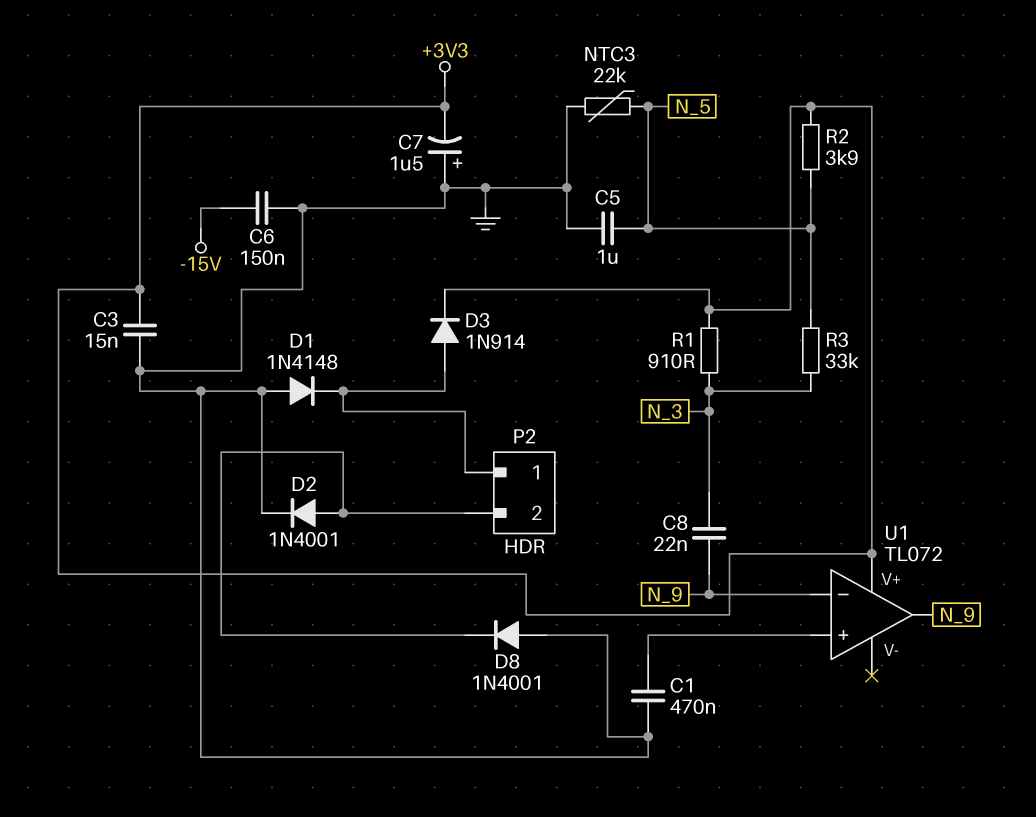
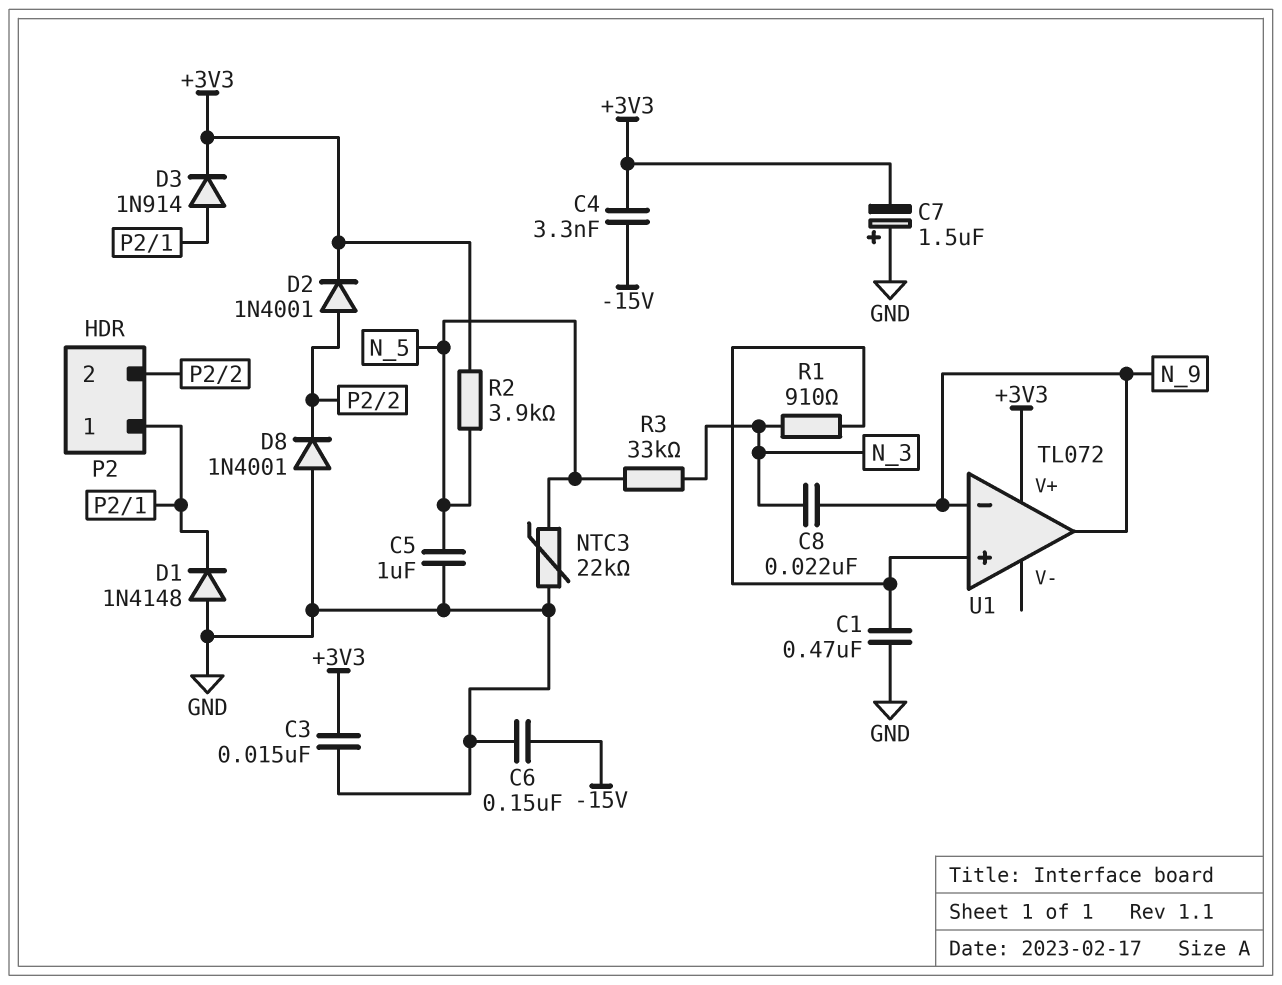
C4: none -> 3.3nF (+3V3, -15V)
D2: diode 1N4001 (A P2/2, K GND) -> diode 1N4001 (A P2/2, K +3V3)
R1: 910 (+3V3, N_3) -> 910 (N_3, U1/in+)

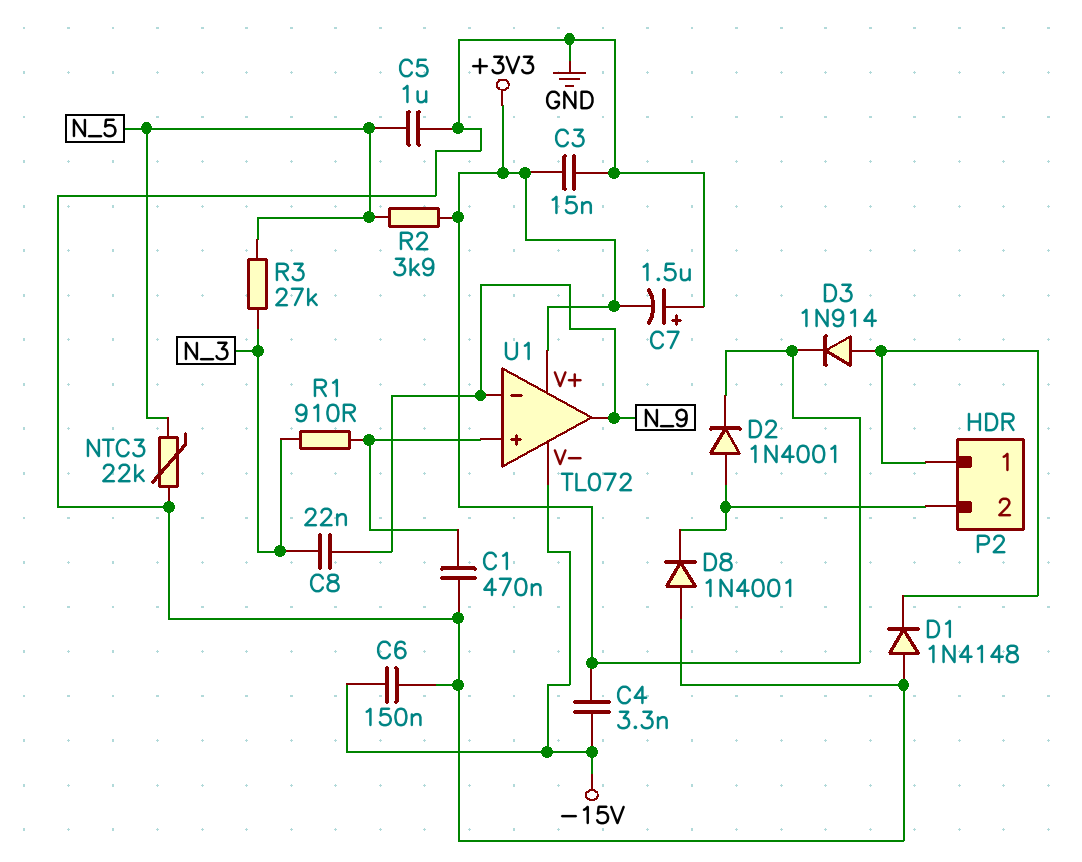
R3: 33k (N_3, N_5) -> 27k (N_3, N_5)
U1 pin V-: none -> -15V

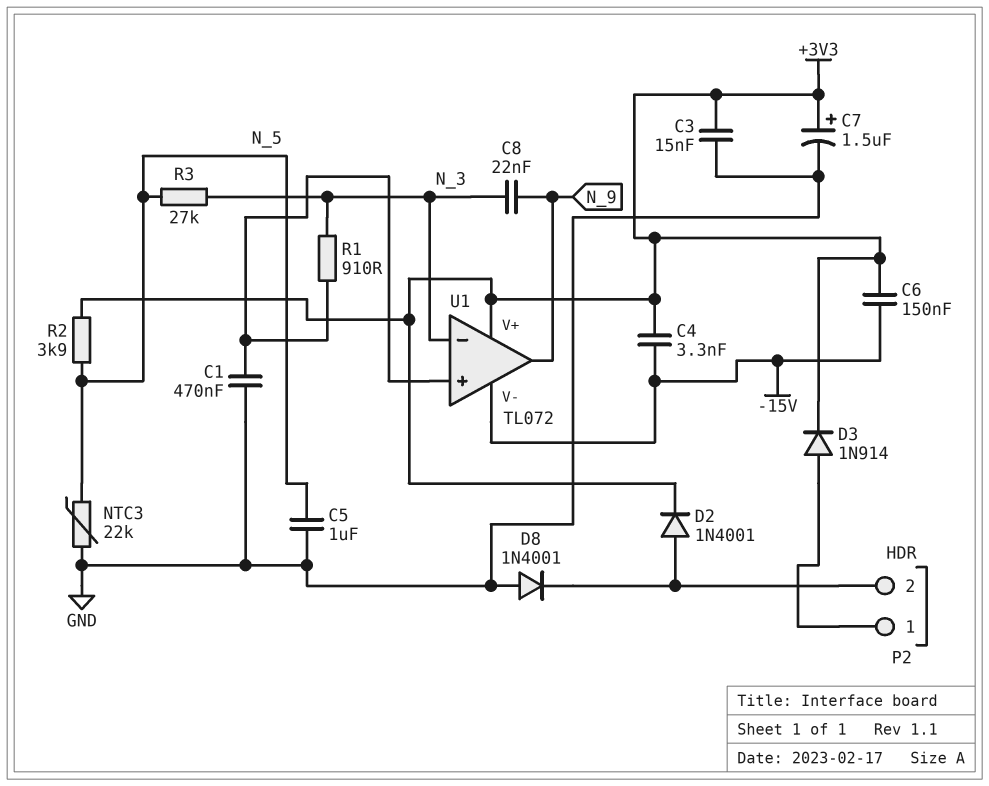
C6: 150nF (-15V, GND) -> 150nF (+3V3, -15V)
C7: 1.5uF (plus GND, minus +3V3) -> 1.5uF (plus +3V3, minus GND)
D1: diode 1N4148 (A GND, K P2/1) -> none
U1 pin in-: N_9 -> N_3

